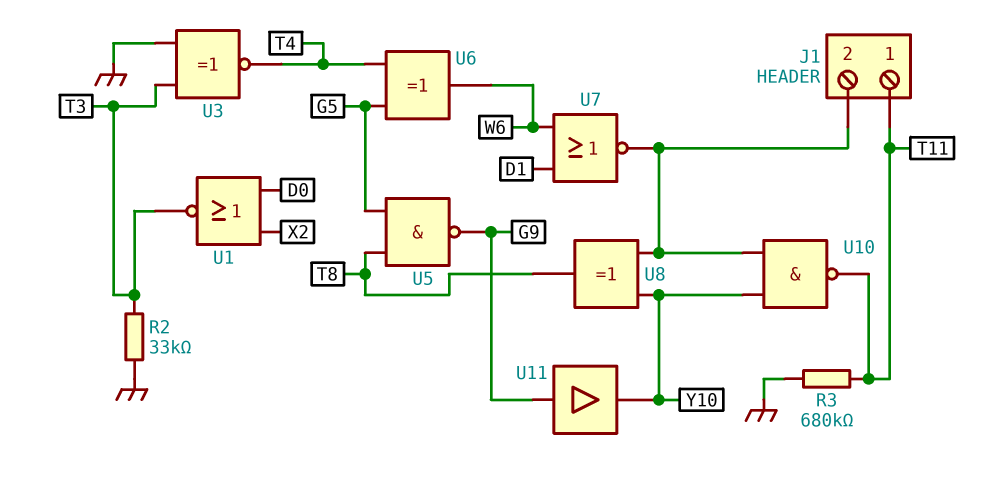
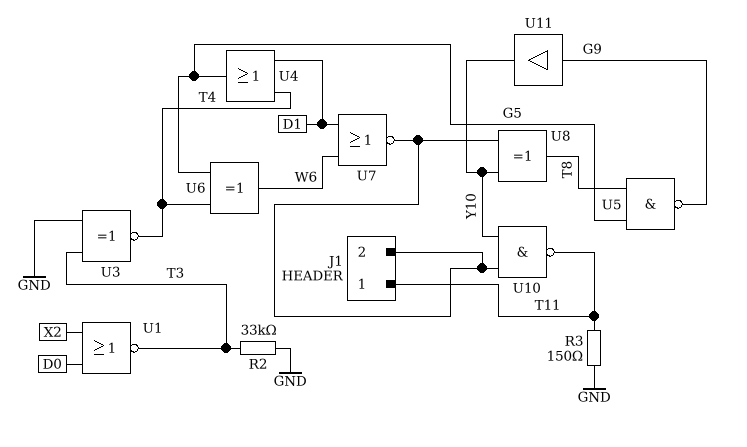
R3: 680k (GND, T11) -> 150 (GND, T11)
U4: none -> OR (in D1, in T4, out G5)

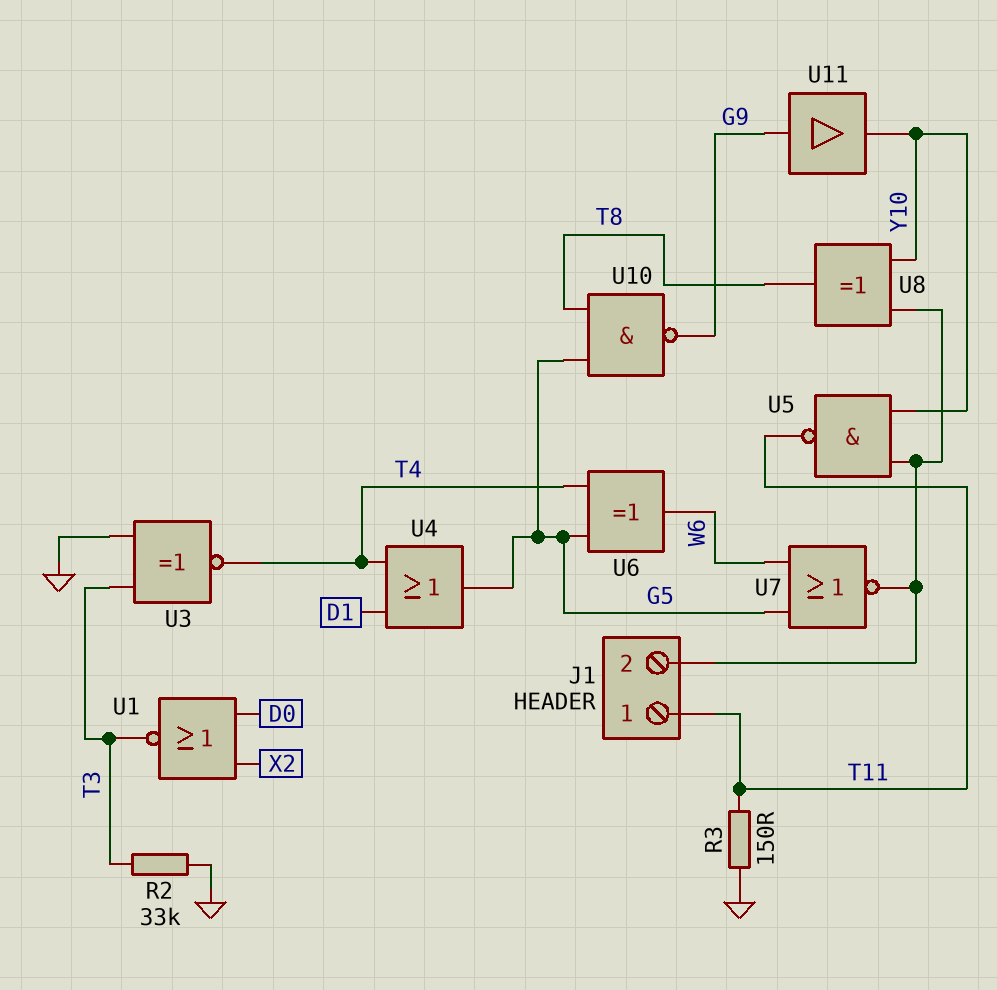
U5: NAND (in G5, in T8, out G9) -> NAND (in J1/2, in Y10, out T11)
U7: NOR (in D1, in W6, out J1/2) -> NOR (in G5, in W6, out J1/2)
U10: NAND (in J1/2, in Y10, out T11) -> NAND (in G5, in T8, out G9)

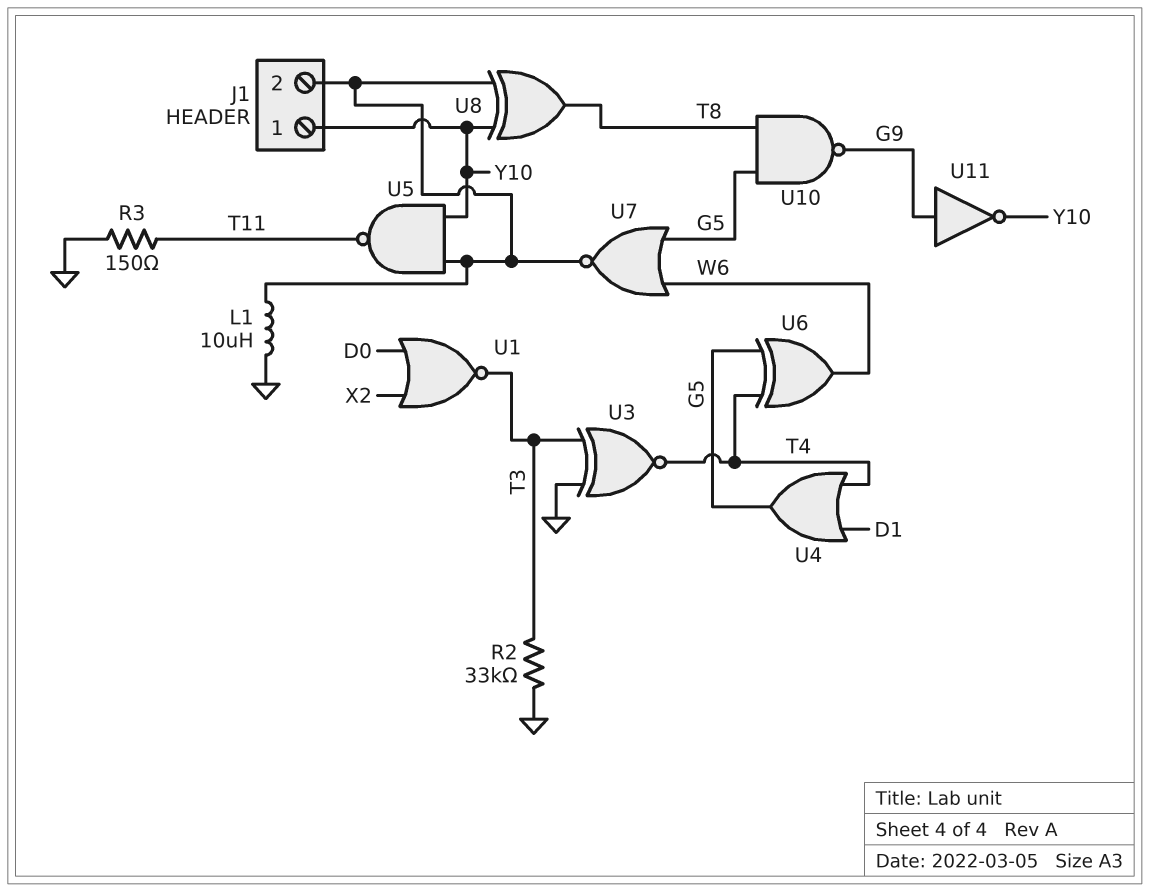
J1 pin 1: T11 -> Y10
L1: none -> 10uH (GND, J1/2)
U11: buffer (in G9, out Y10) -> NOT (in G9, out Y10)

